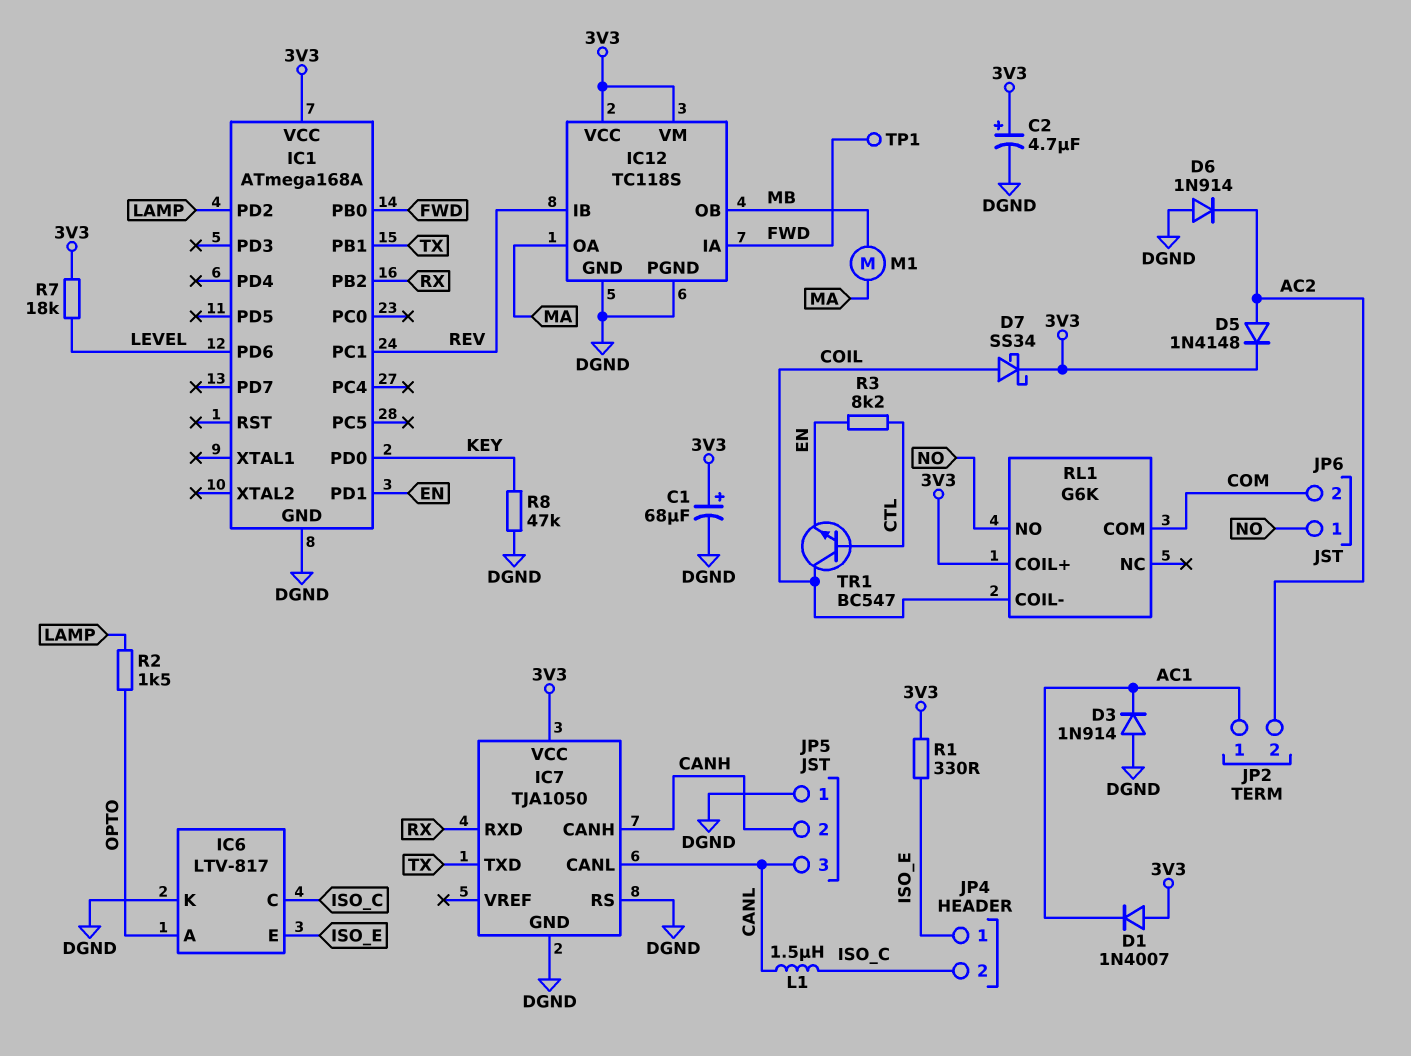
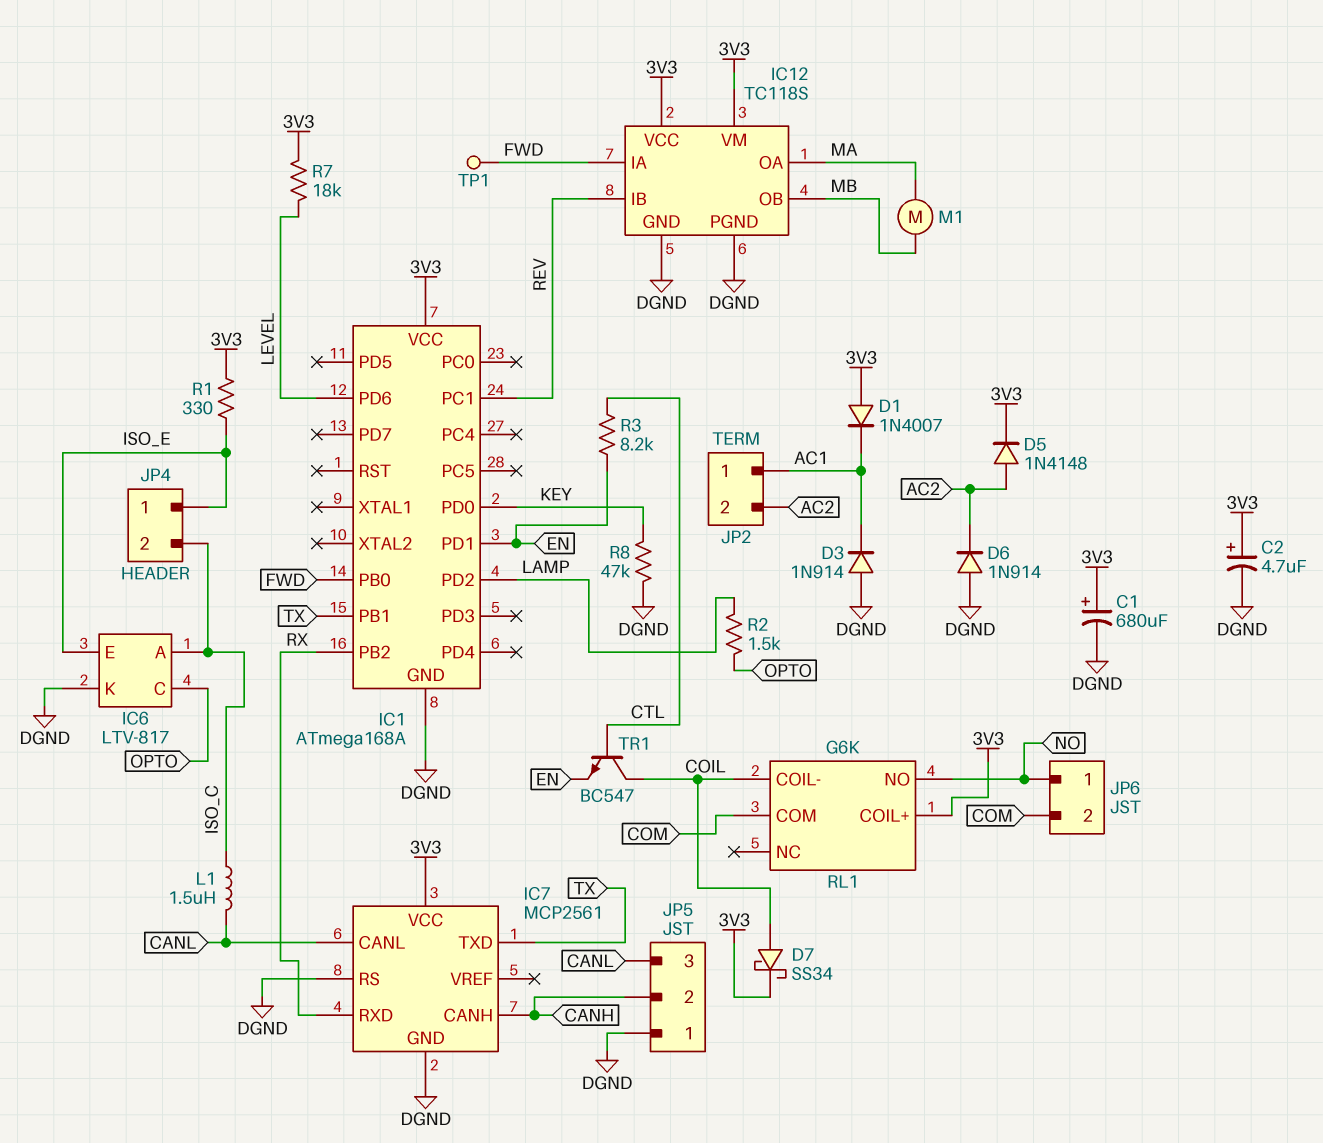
C1: 68uF (plus 3V3, minus DGND) -> 680uF (plus 3V3, minus DGND)
IC6 pin A: OPTO -> ISO_C
IC6 pin C: ISO_C -> OPTO
IC7: TJA1050 -> MCP2561

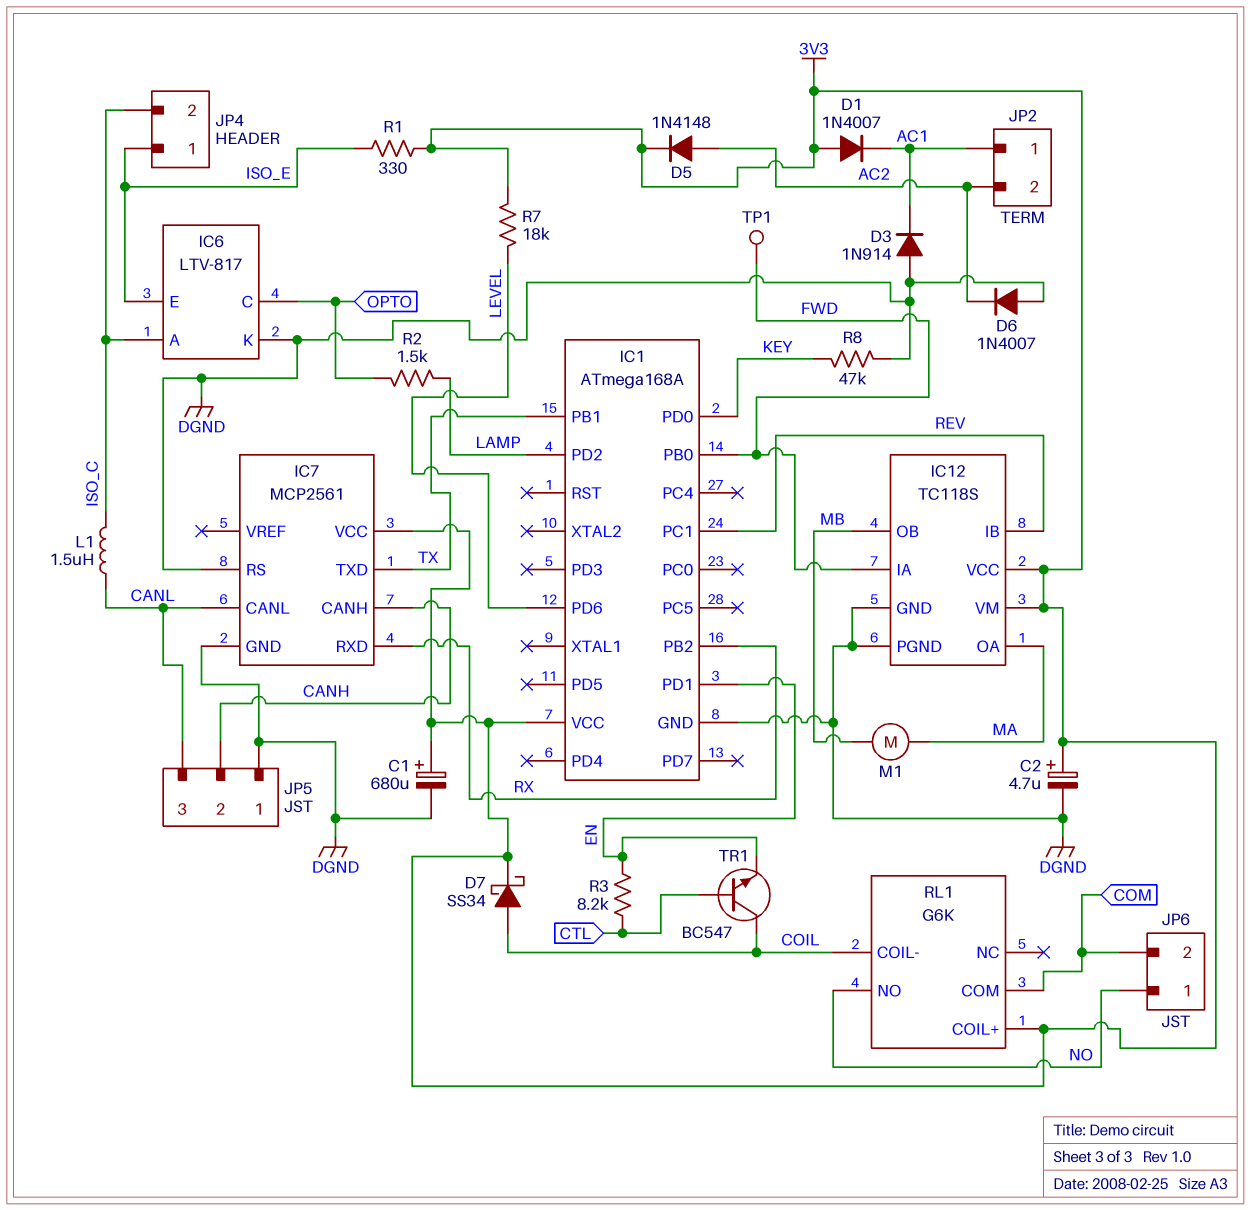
D6: diode 1N914 (A DGND, K AC2) -> diode 1N4007 (A DGND, K AC2)

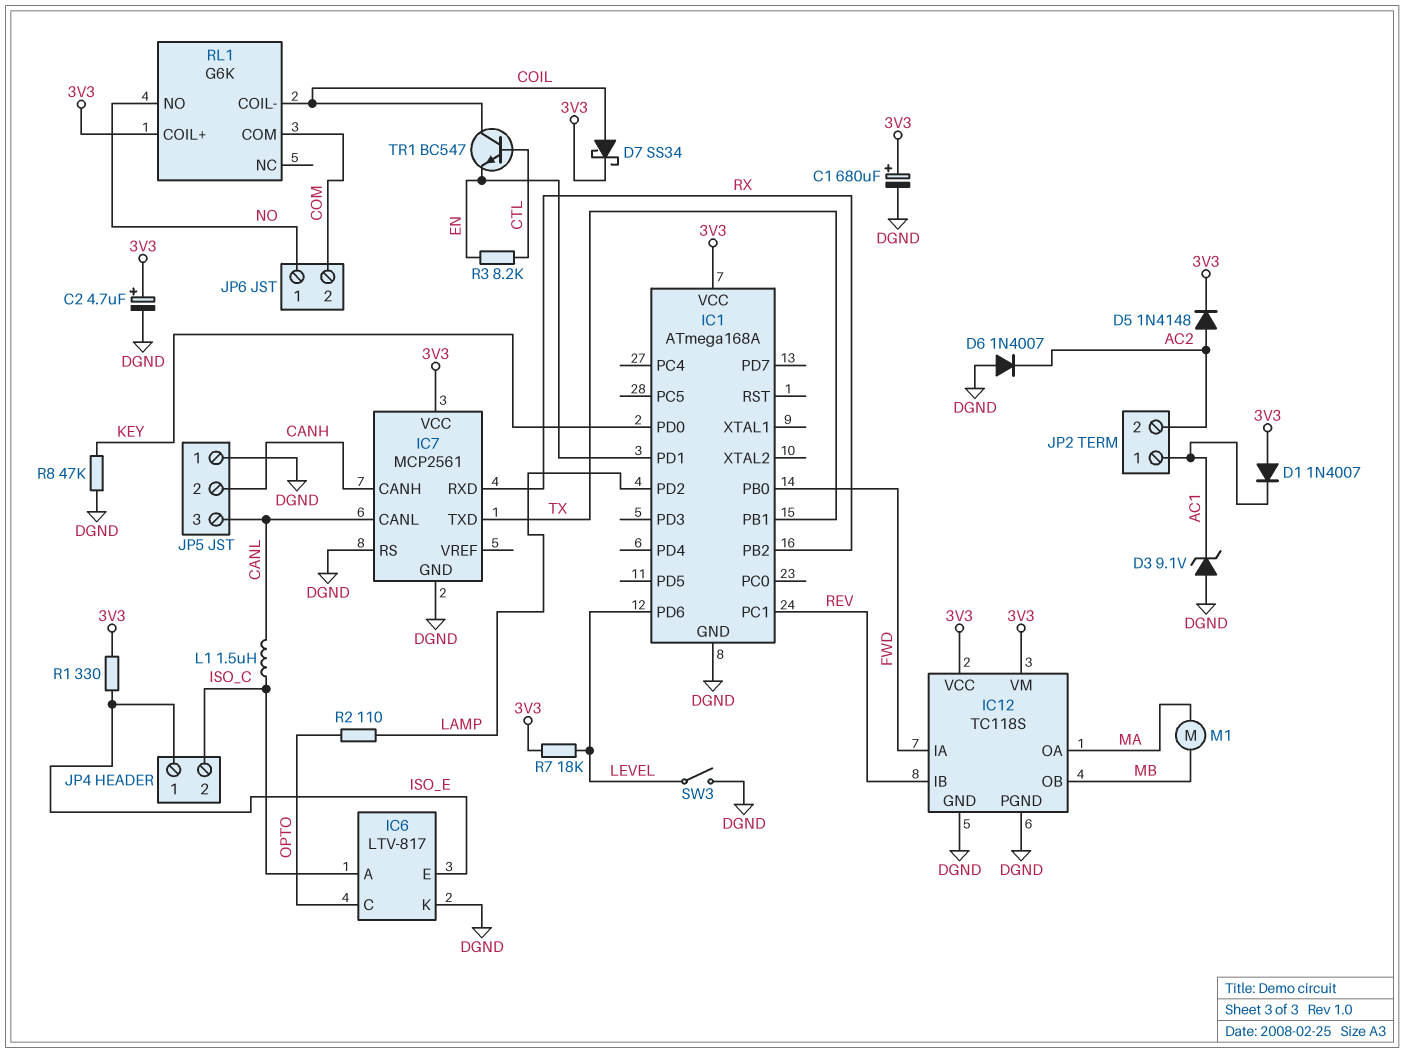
D3: diode 1N914 (A DGND, K AC1) -> zener 9.1V (A DGND, K AC1)
R2: 1.5k (LAMP, OPTO) -> 110 (LAMP, OPTO)
SW3: none -> switch (DGND, LEVEL)
TP1: test point (FWD) -> none

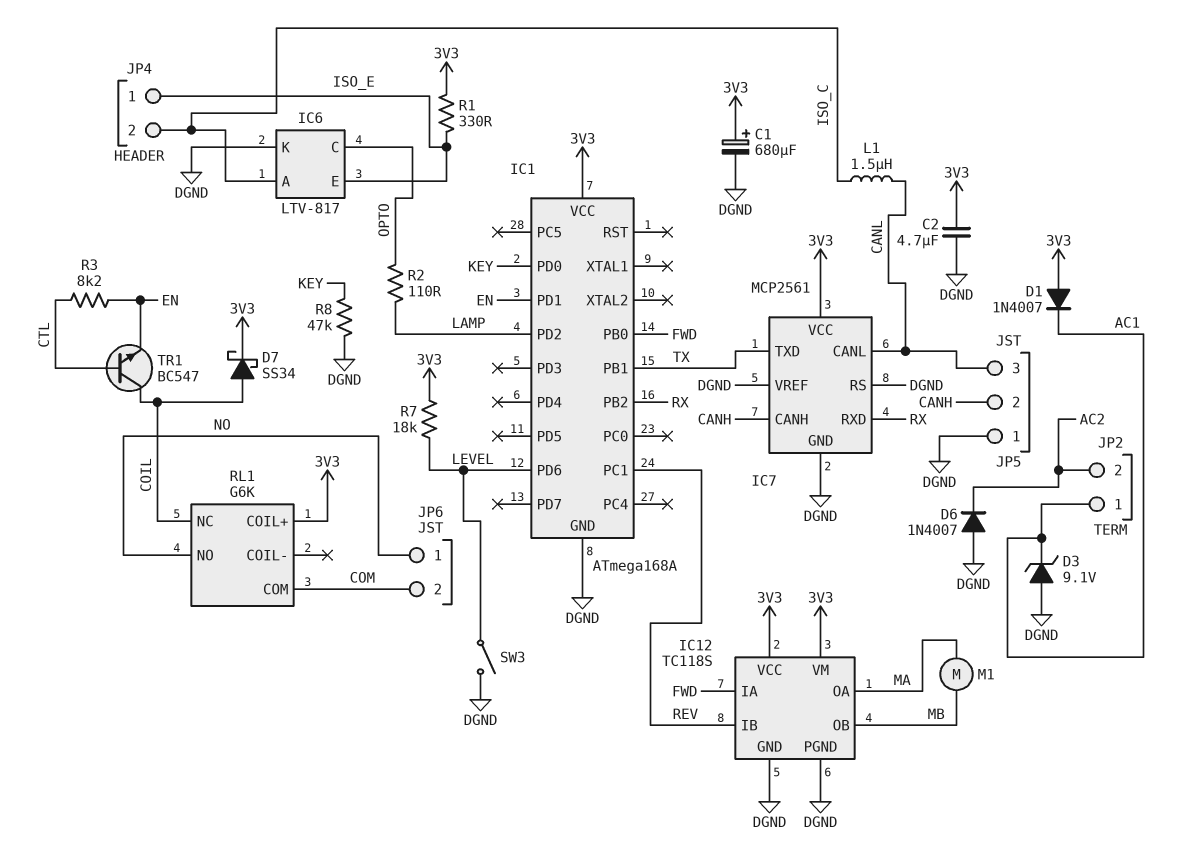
C2: 4.7uF (plus 3V3, minus DGND) -> 4.7uF (3V3, DGND)
D5: diode 1N4148 (A AC2, K 3V3) -> none
IC7 pin VREF: none -> DGND
RL1 pin COIL-: COIL -> none
RL1 pin NC: none -> COIL

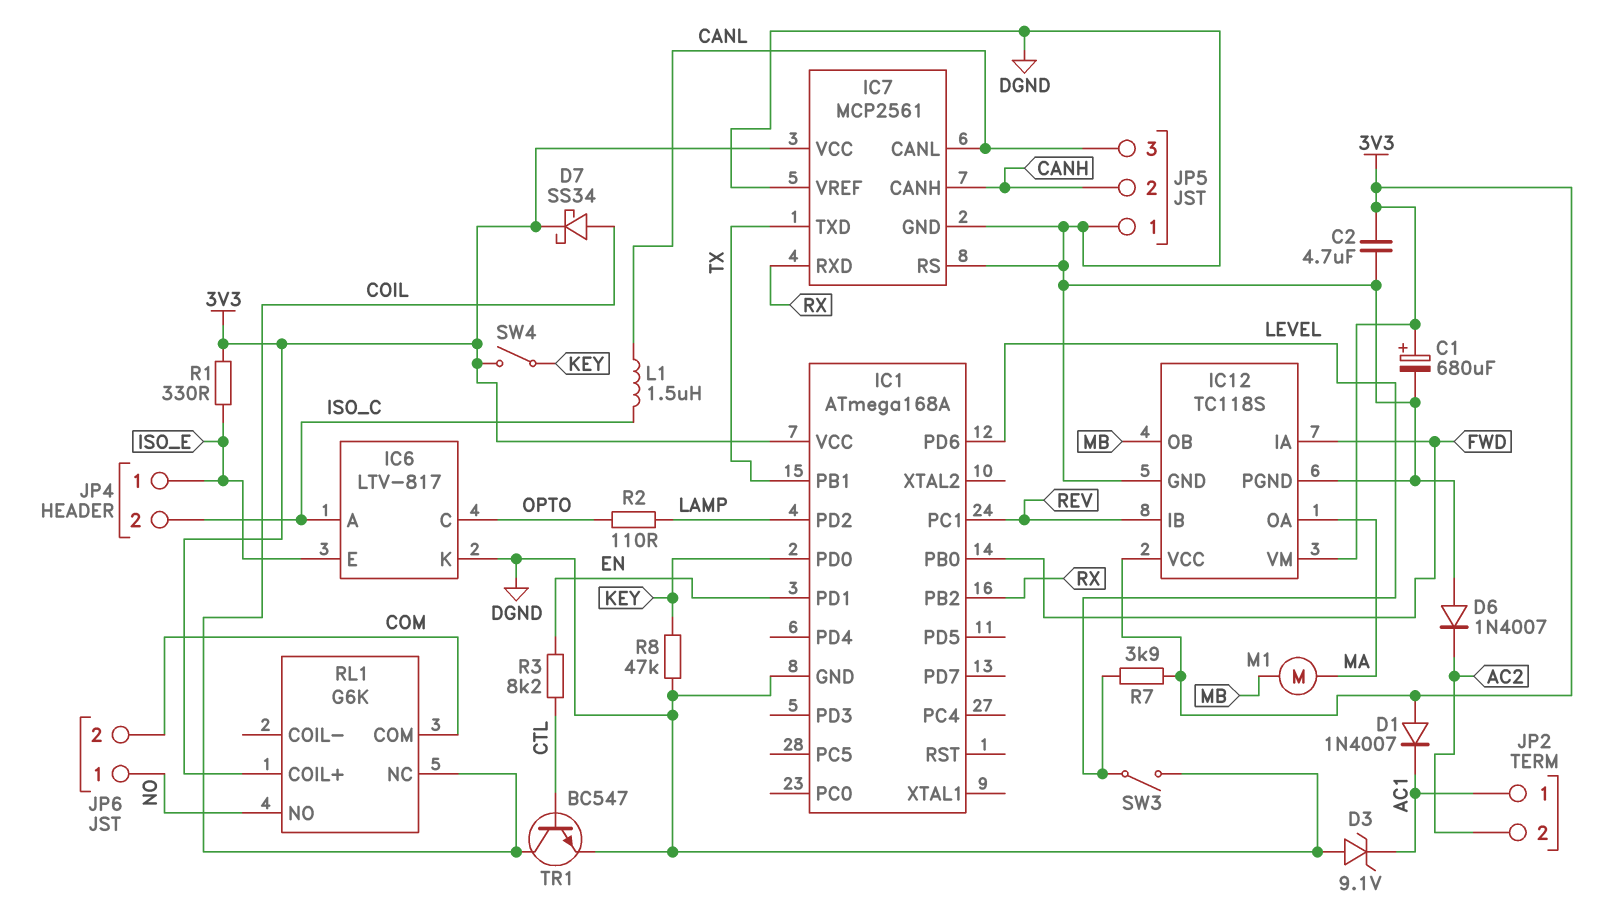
R7: 18k (3V3, LEVEL) -> 3.9k (3V3, LEVEL)
SW4: none -> switch (3V3, KEY)
TR1: NPN BC547 (B CTL, C COIL, E EN) -> NPN BC547 (B CTL, C COIL, E DGND)

